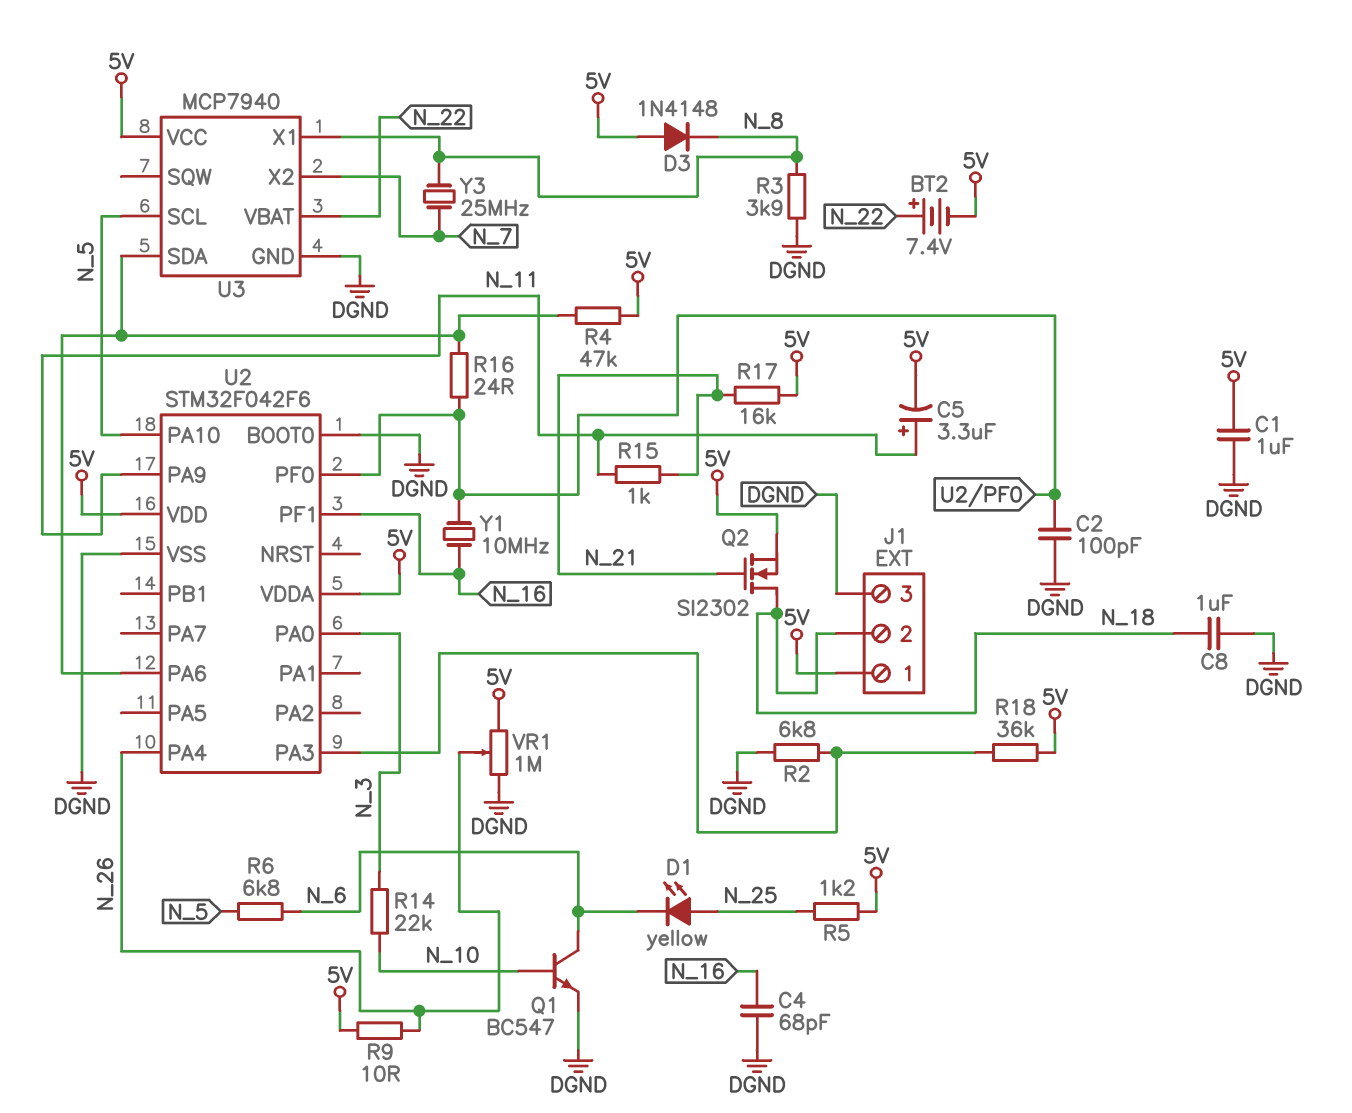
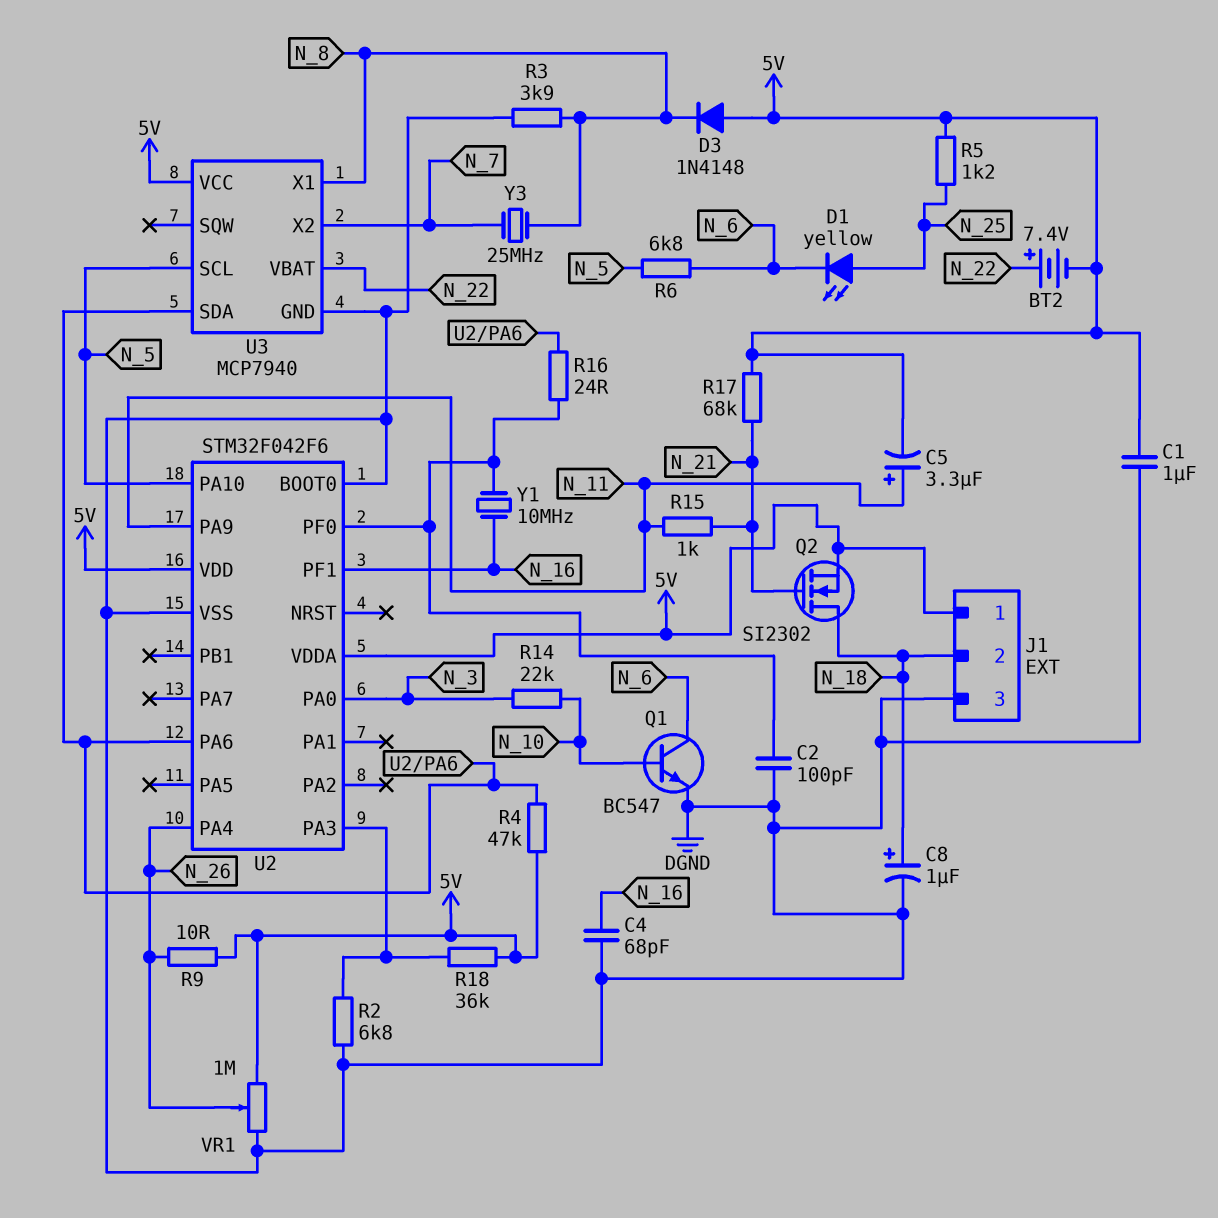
C8: 1uF (DGND, N_18) -> 1uF (plus N_18, minus DGND)
R17: 16k (5V, N_21) -> 68k (5V, N_21)

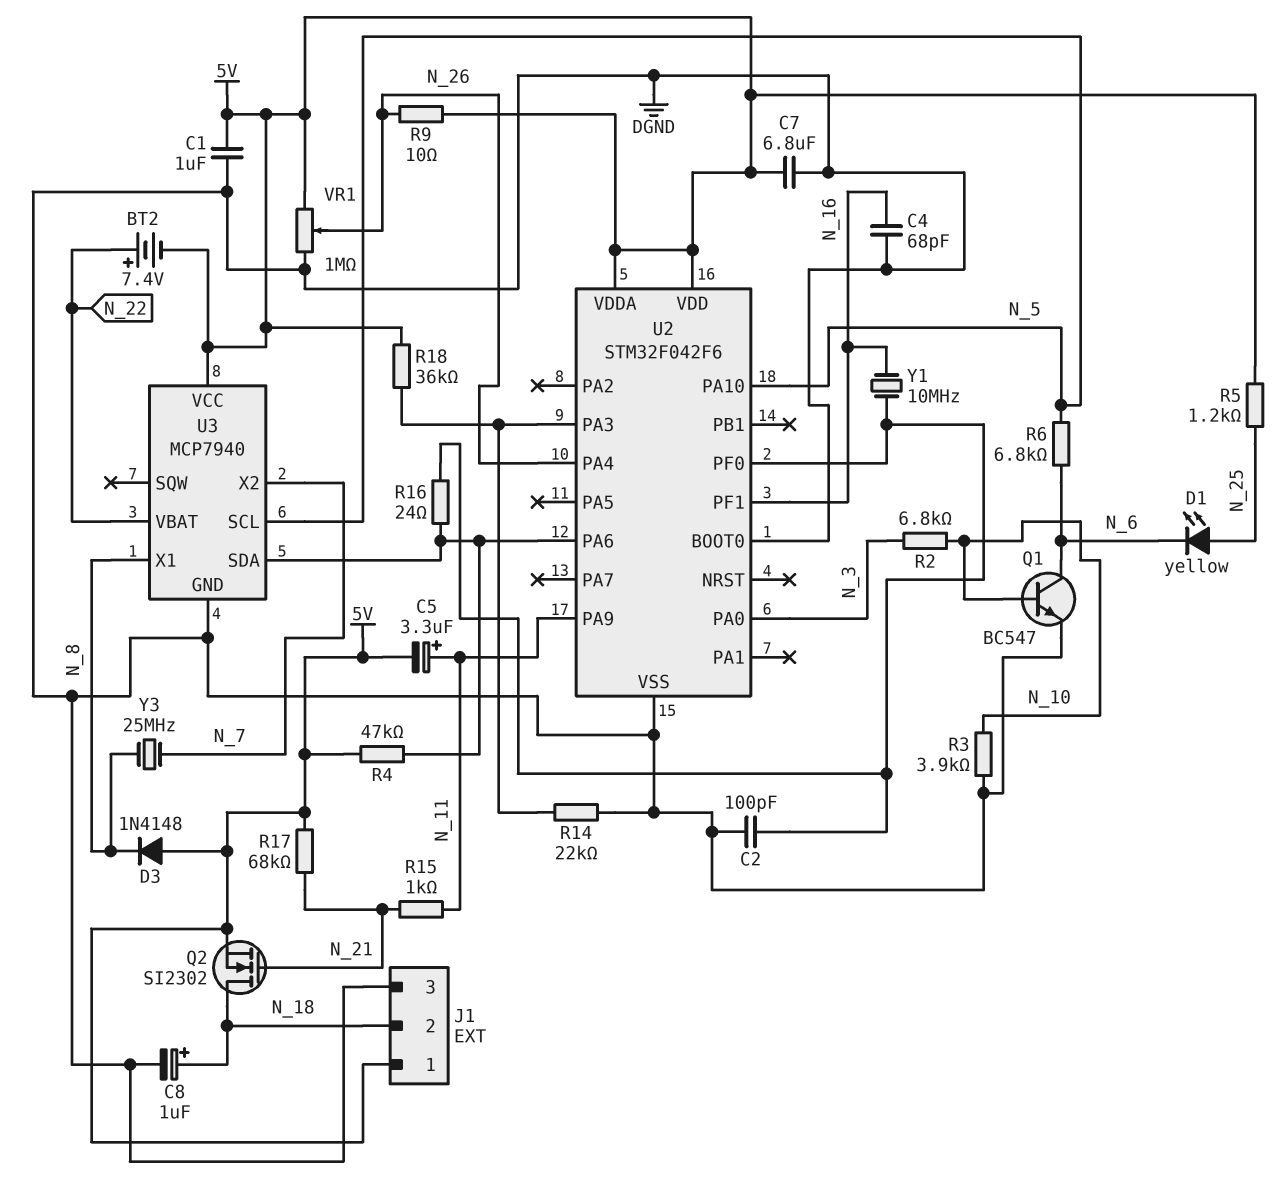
C7: none -> 6.8uF (5V, DGND)
R2: 6.8k (DGND, U2/PA3) -> 6.8k (N_3, N_10)
R3: 3.9k (DGND, N_8) -> 3.9k (DGND, N_10)
R14: 22k (N_3, N_10) -> 22k (DGND, U2/PA3)

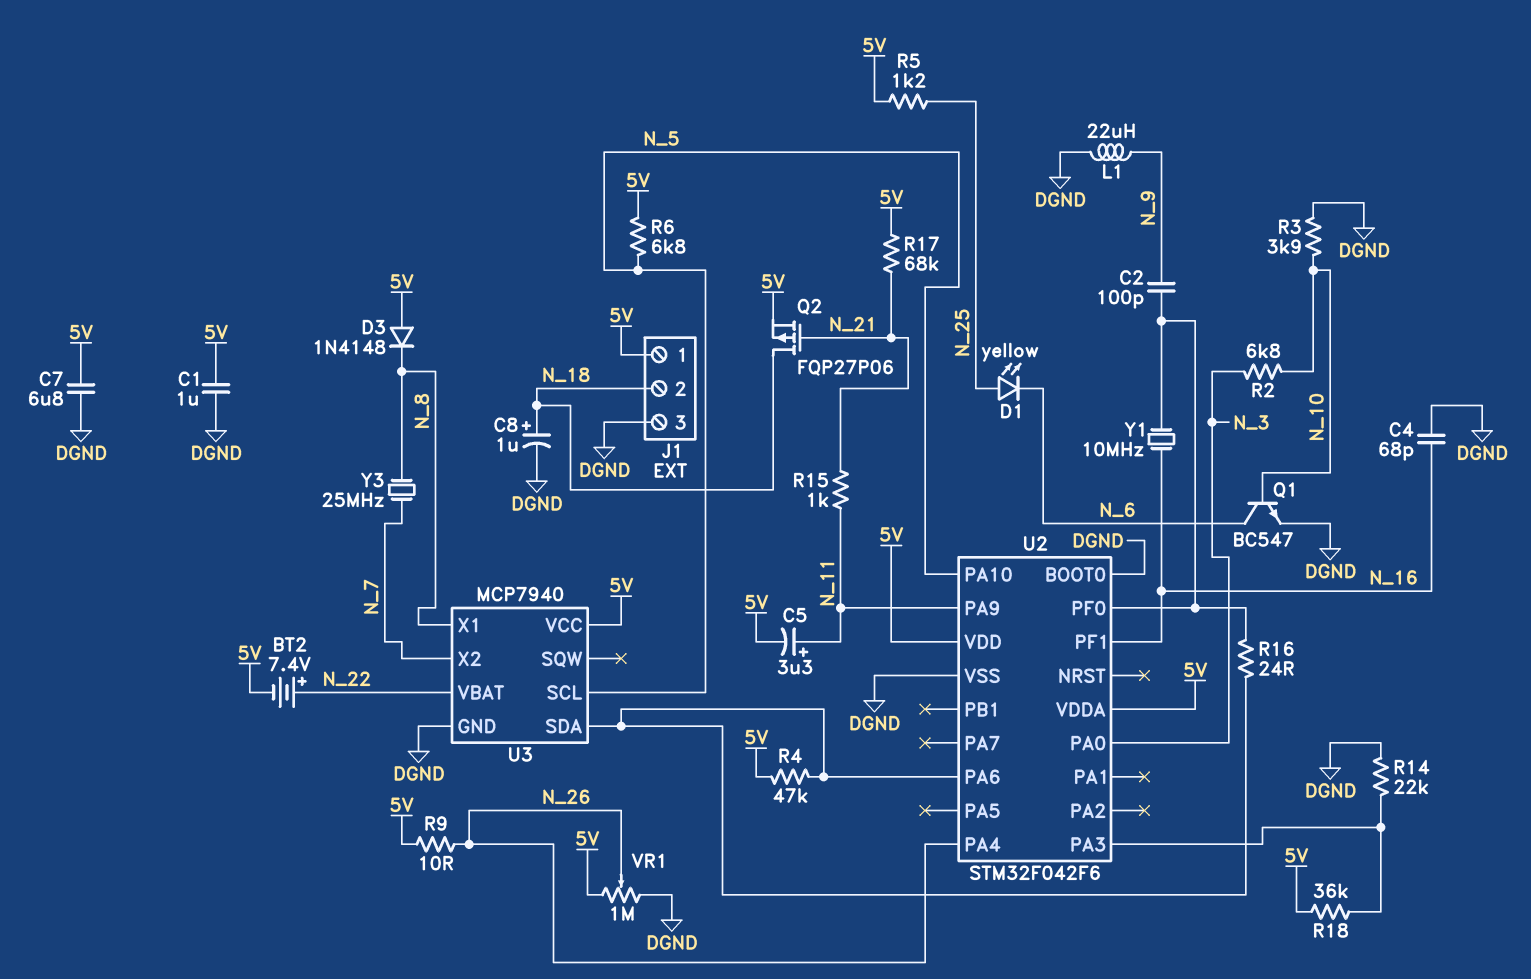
C2: 100pF (DGND, U2/PF0) -> 100pF (N_9, U2/PF0)
L1: none -> 22uH (DGND, N_9)
Q2: NMOS SI2302 (G N_21, D N_18, S 5V) -> PMOS FQP27P06 (G N_21, D N_18, S 5V)
R6: 6.8k (N_5, N_6) -> 6.8k (5V, N_5)

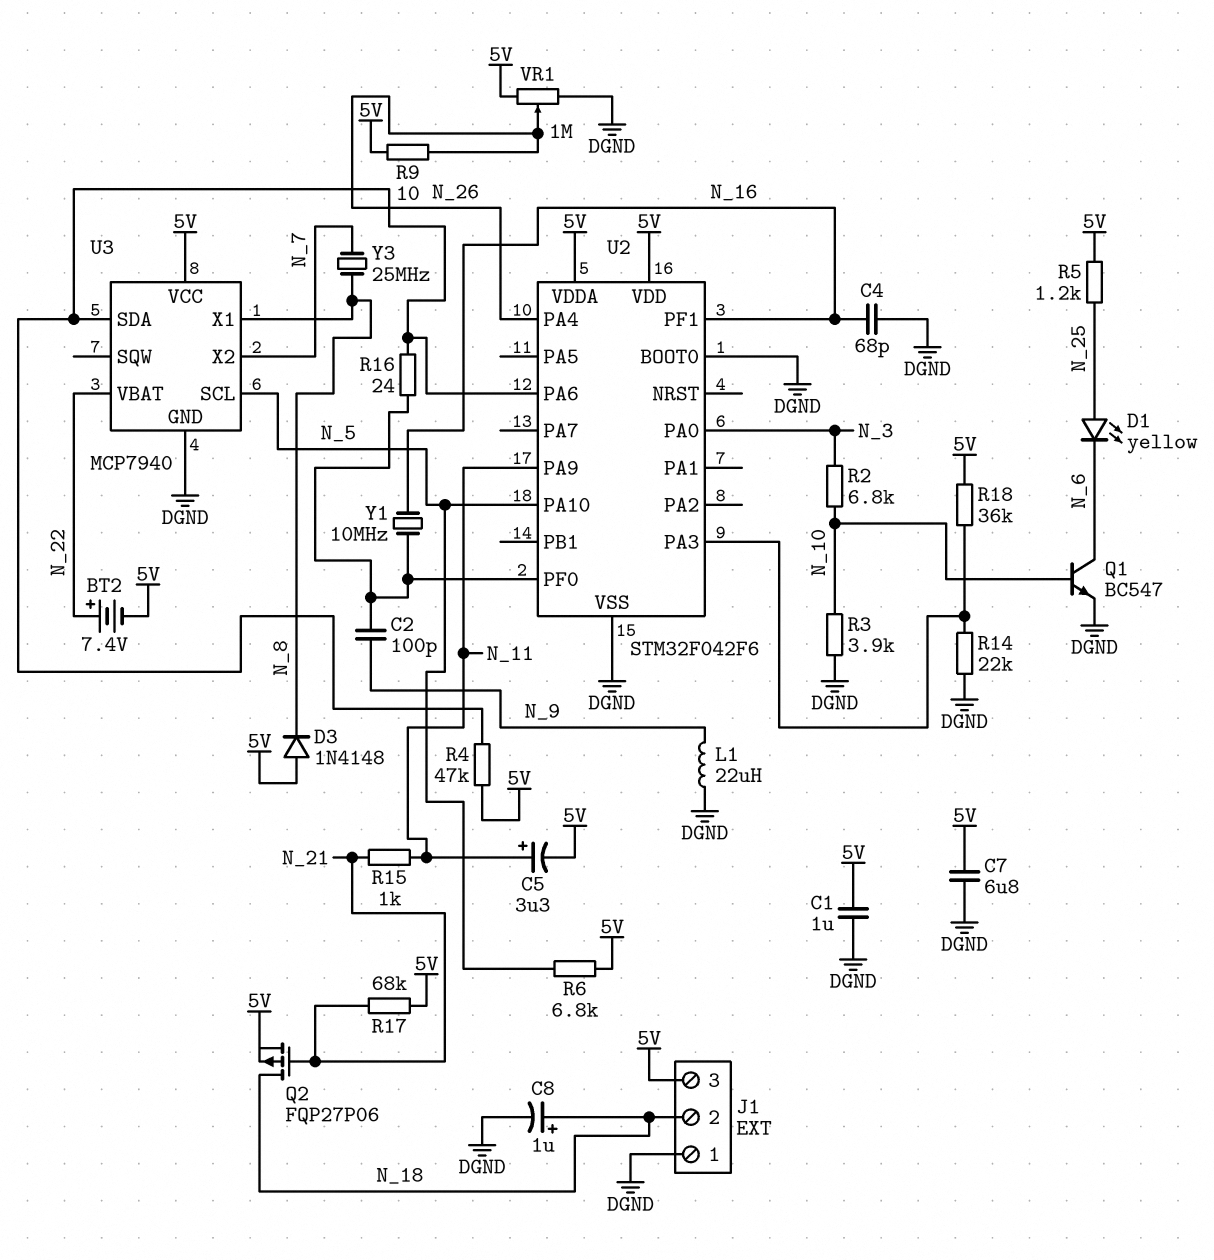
J1 pin 1: 5V -> DGND
J1 pin 3: DGND -> 5V

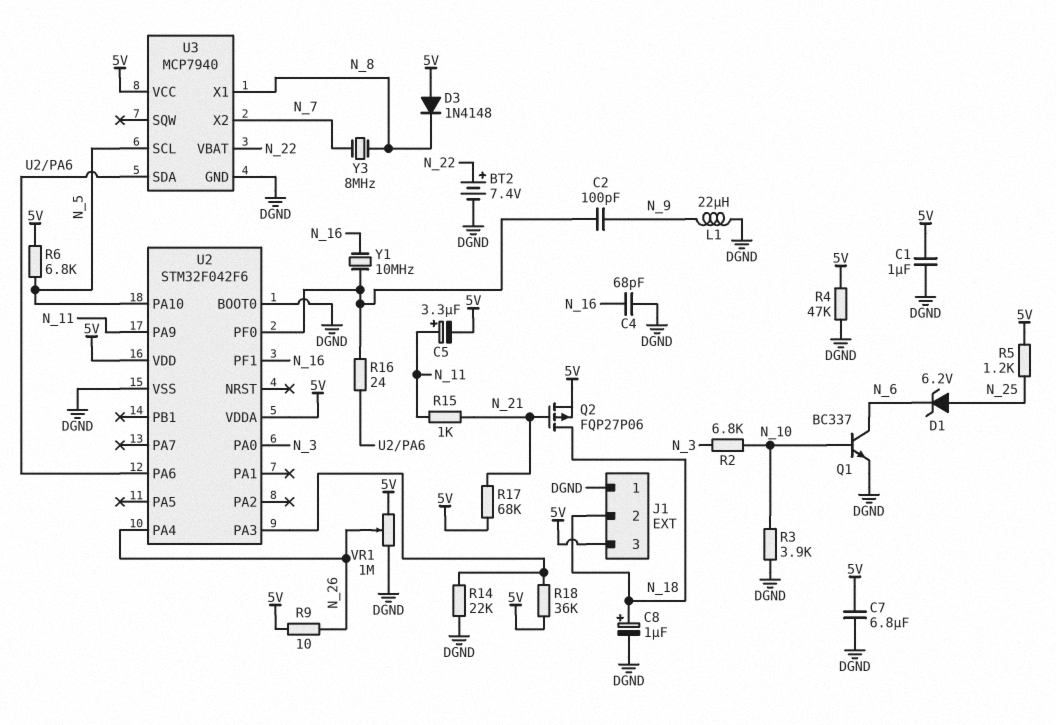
BT2: 7.4V (plus N_22, minus 5V) -> 7.4V (plus N_22, minus DGND)
D1: LED yellow (A N_25, K N_6) -> zener 6.2V (A N_25, K N_6)
Q1: NPN BC547 (B N_10, C N_6, E DGND) -> NPN BC337 (B N_10, C N_6, E DGND)
R4: 47k (5V, U2/PA6) -> 47k (5V, DGND)
Y3: 25MHz (N_7, N_8) -> 8MHz (N_7, N_8)

